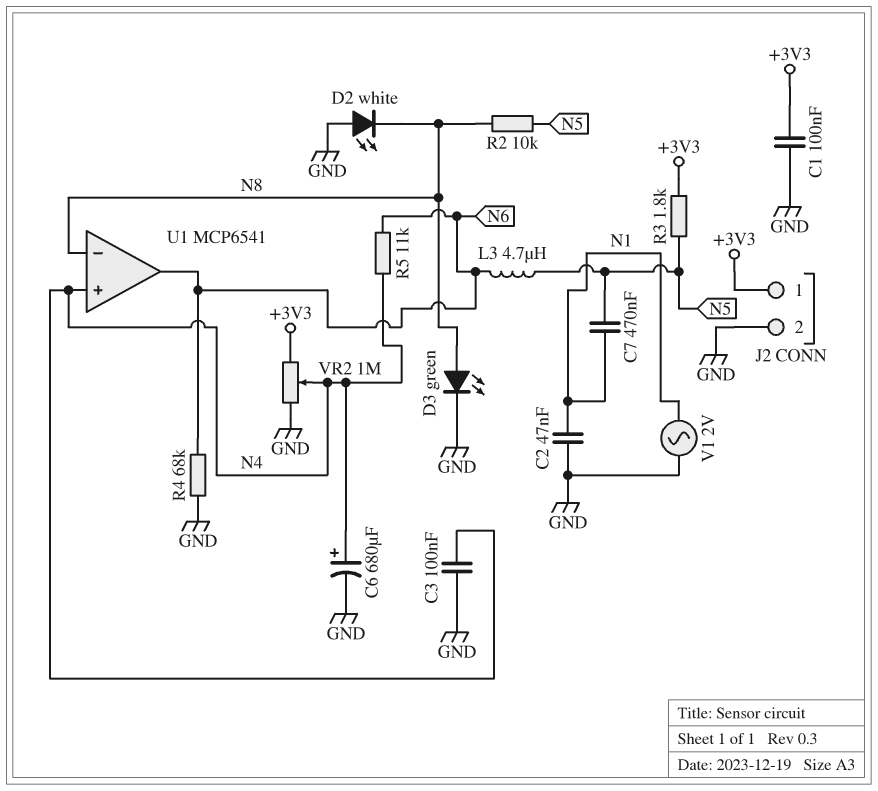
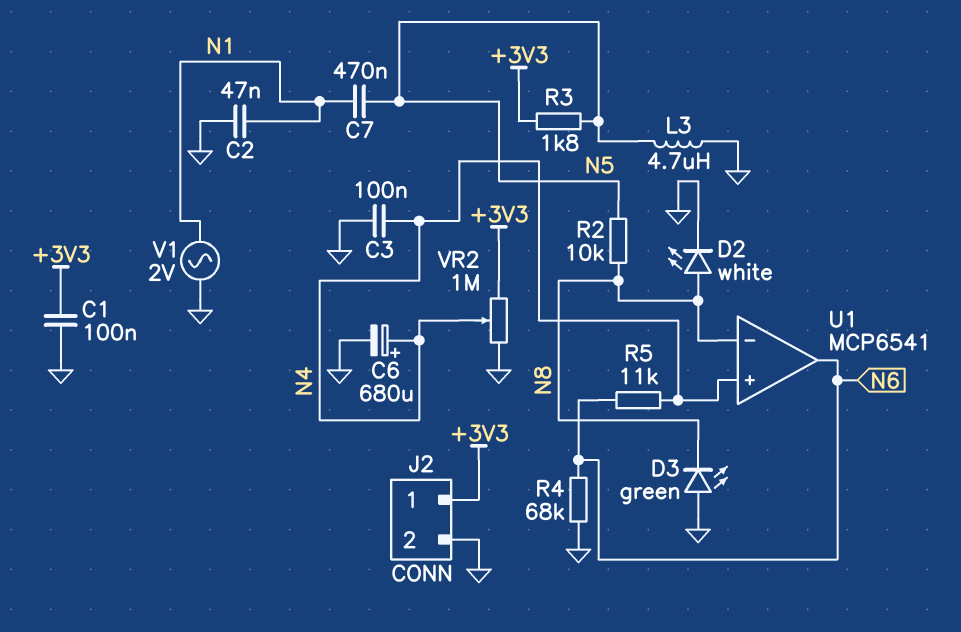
D2: LED white (A GND, K N8) -> LED white (A N8, K GND)
D3: LED green (A N8, K GND) -> LED green (A GND, K N8)
L3: 4.7uH (N5, N6) -> 4.7uH (GND, N5)

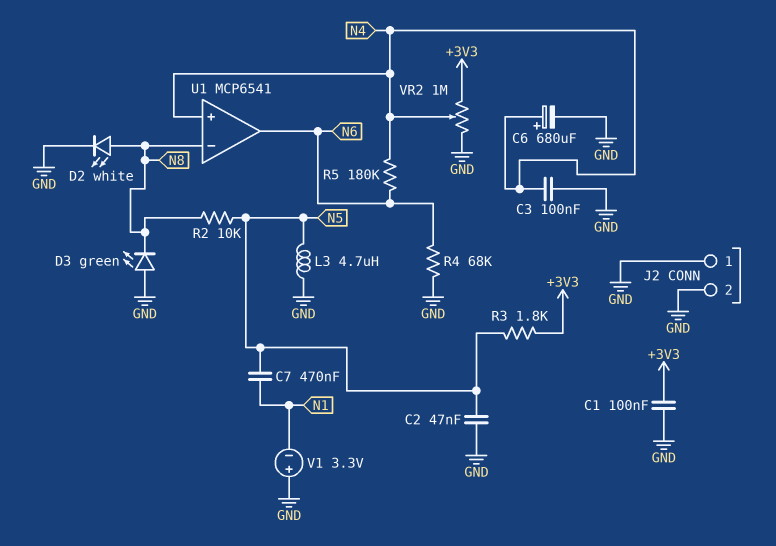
C2: 47nF (GND, N1) -> 47nF (GND, N5)
J2 pin 1: +3V3 -> GND
R5: 11k (N4, N6) -> 180k (N4, N6)
V1: AC 2V (GND, N1) -> 3.3V (plus GND, minus N1)

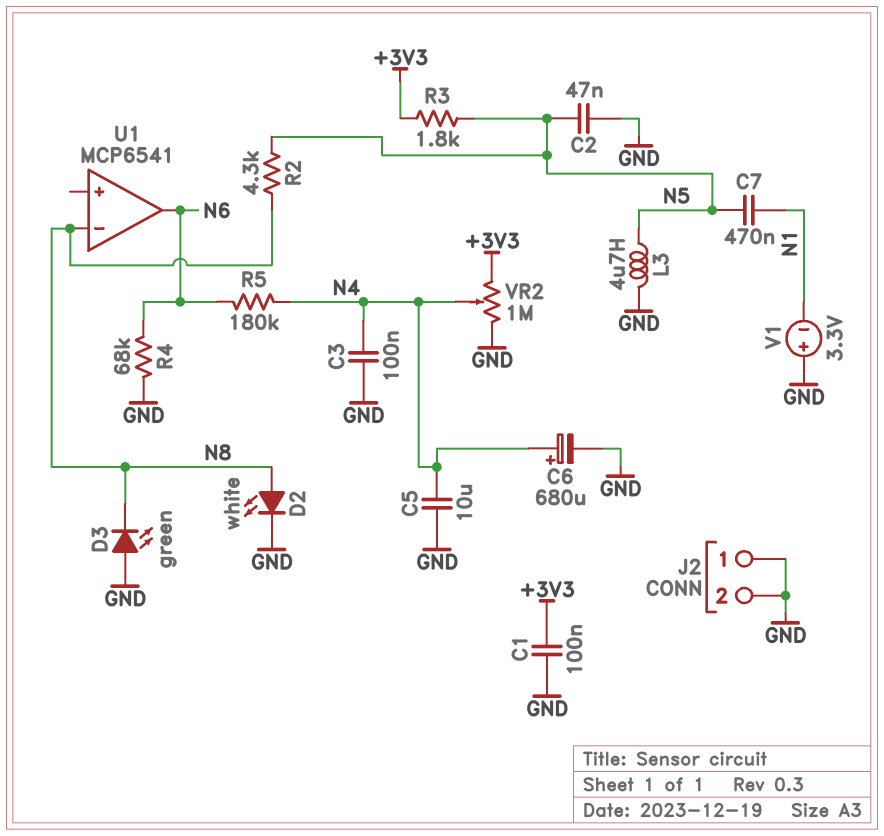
C5: none -> 10uF (GND, N4)
R2: 10k (N5, N8) -> 4.3k (N5, N8)
U1 pin in+: N4 -> none

